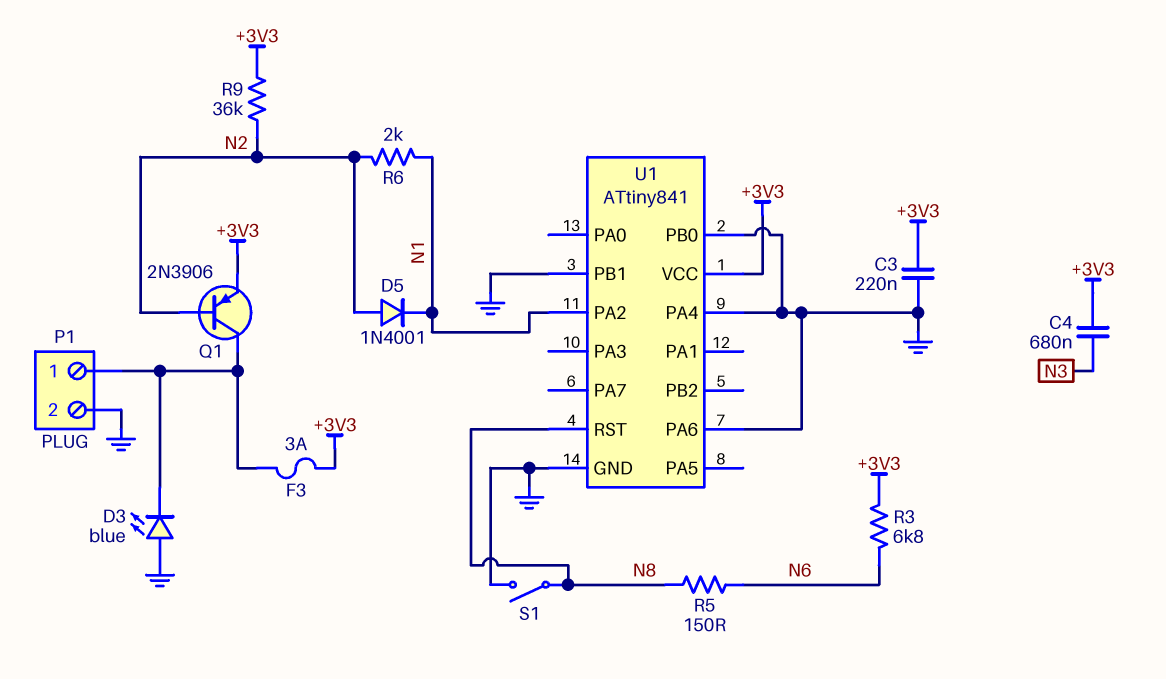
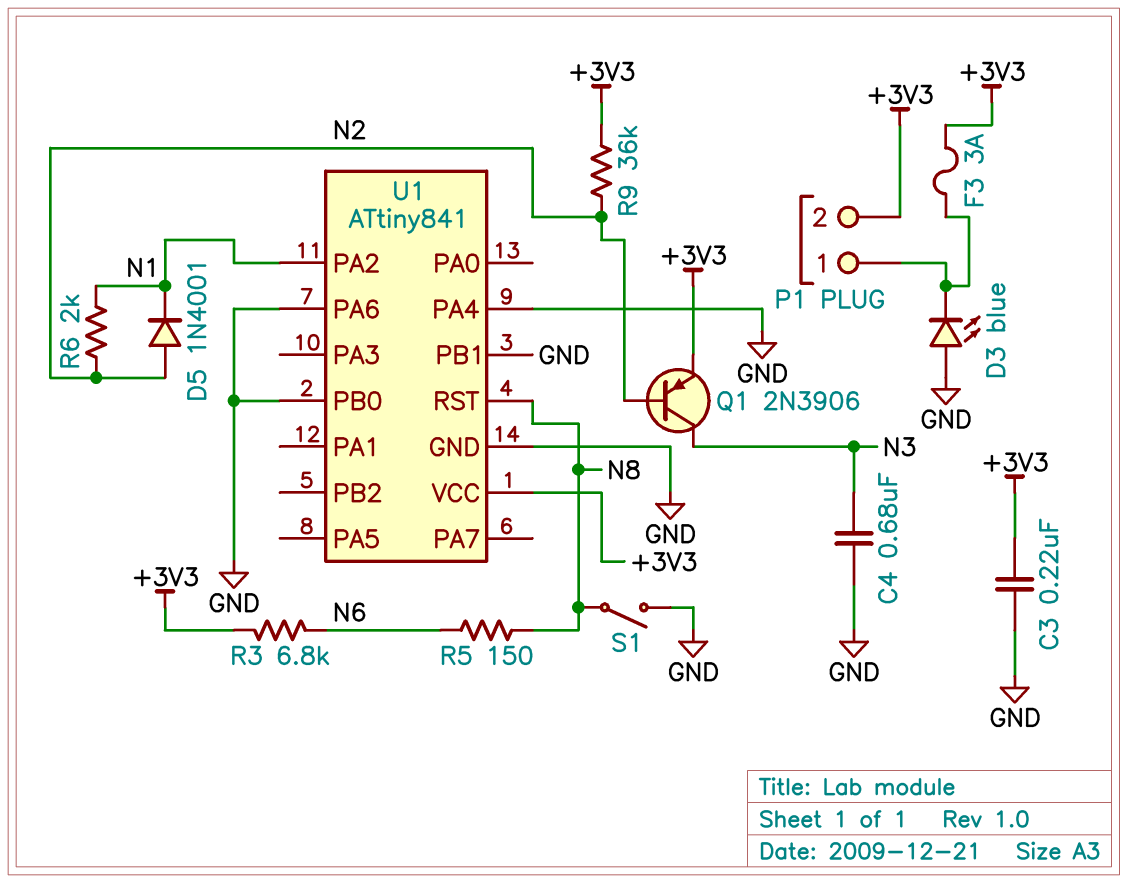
C4: 680nF (+3V3, N3) -> 680nF (GND, N3)
P1 pin 2: GND -> +3V3
Q1: PNP 2N3906 (B N2, C P1/1, E +3V3) -> PNP 2N3906 (B N2, C N3, E +3V3)

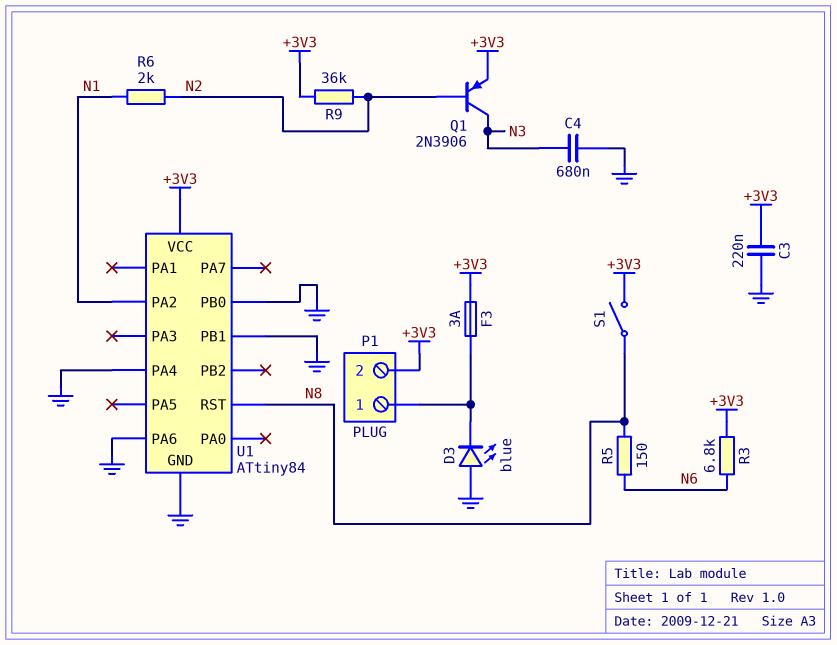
D5: diode 1N4001 (A N2, K N1) -> none
S1: switch (GND, N8) -> switch (+3V3, N8)
U1: ATtiny841 -> ATtiny84

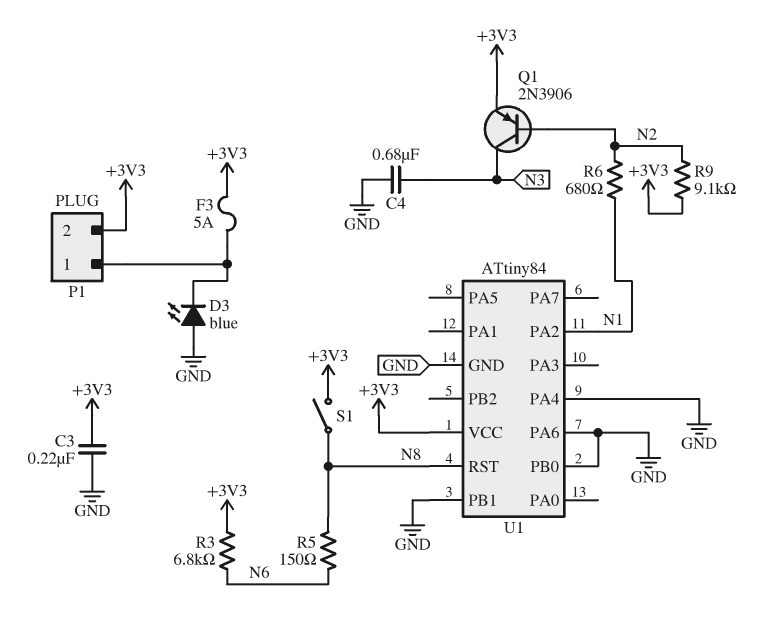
F3: 3A (+3V3, P1/1) -> 5A (+3V3, P1/1)
R6: 2k (N1, N2) -> 680 (N1, N2)
R9: 36k (+3V3, N2) -> 9.1k (+3V3, N2)

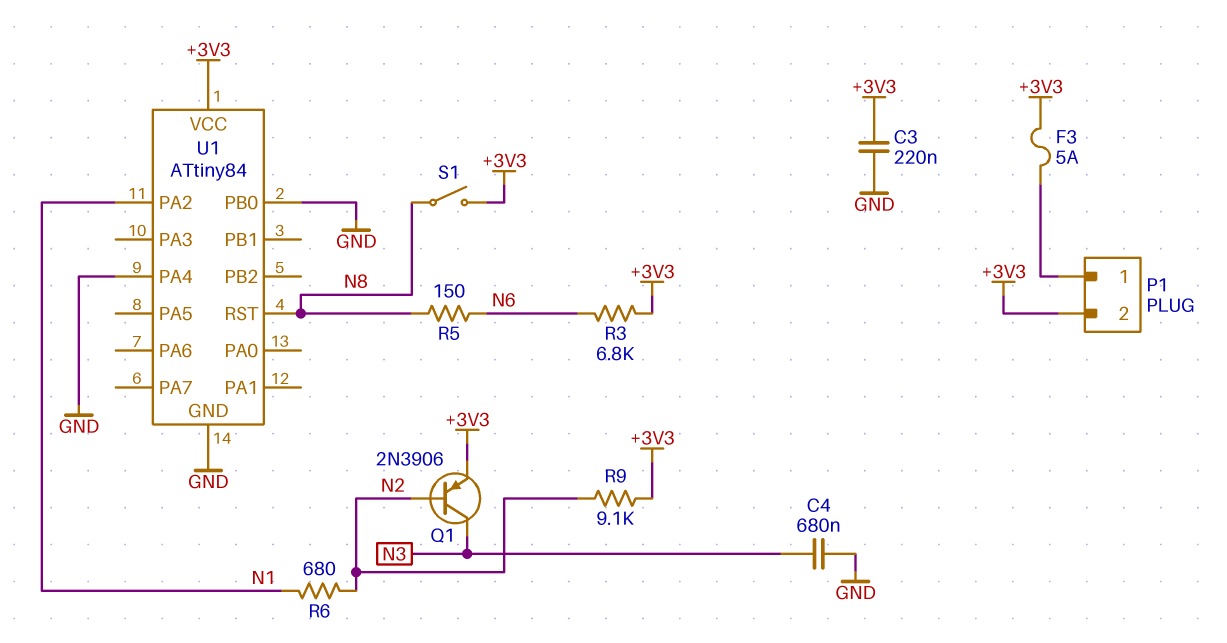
D3: LED blue (A GND, K P1/1) -> none
U1 pin PA6: GND -> none
U1 pin PB1: GND -> none

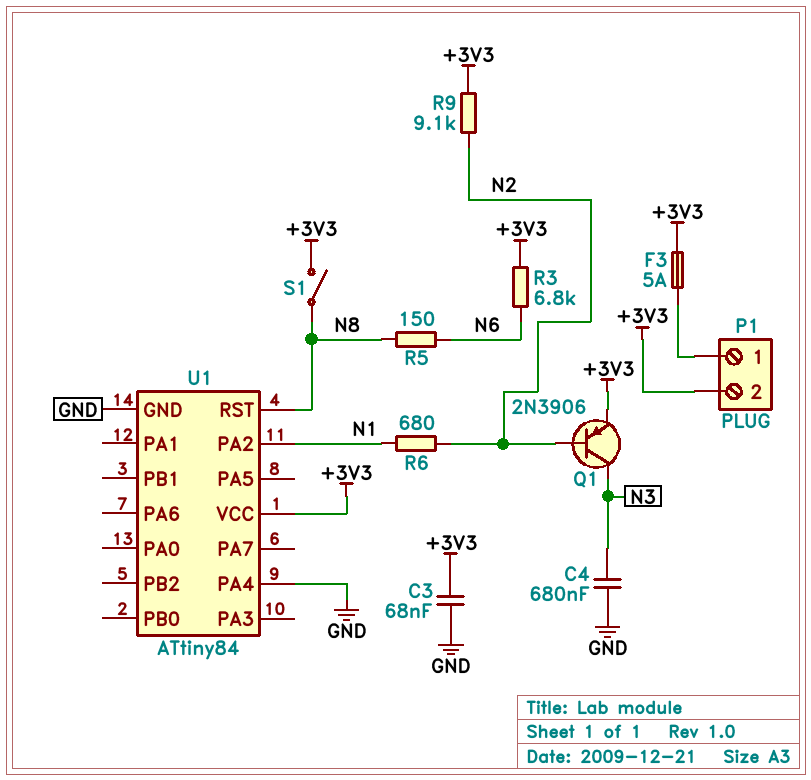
C3: 220nF (+3V3, GND) -> 68nF (+3V3, GND)
U1 pin PB0: GND -> none

